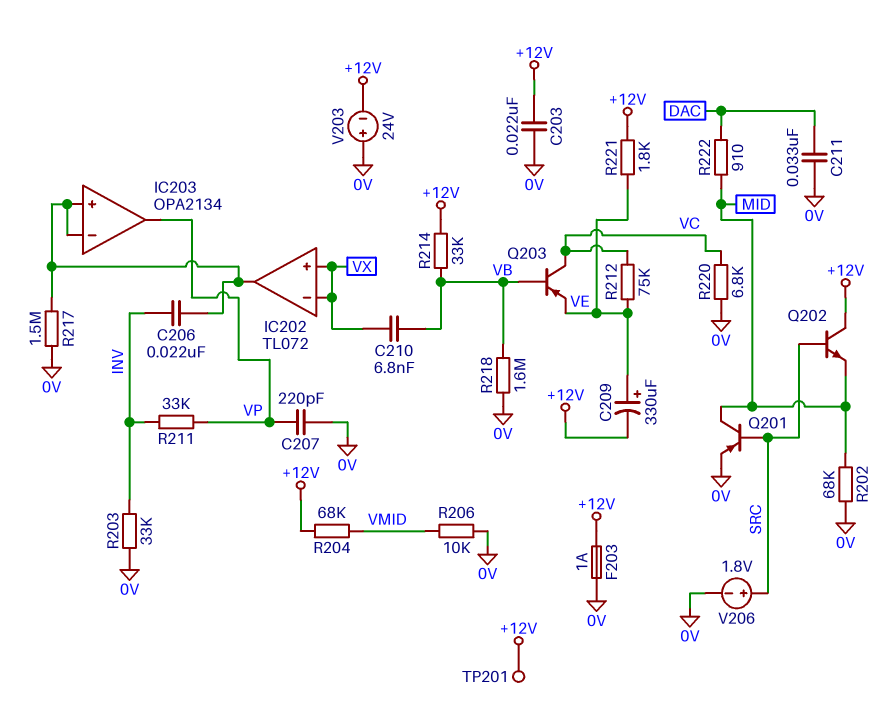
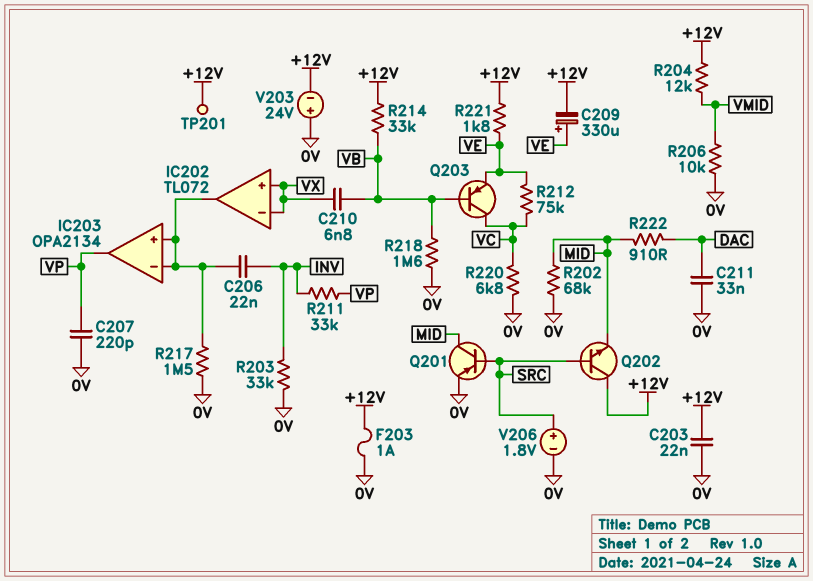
R204: 68k (+12V, VMID) -> 12k (+12V, VMID)

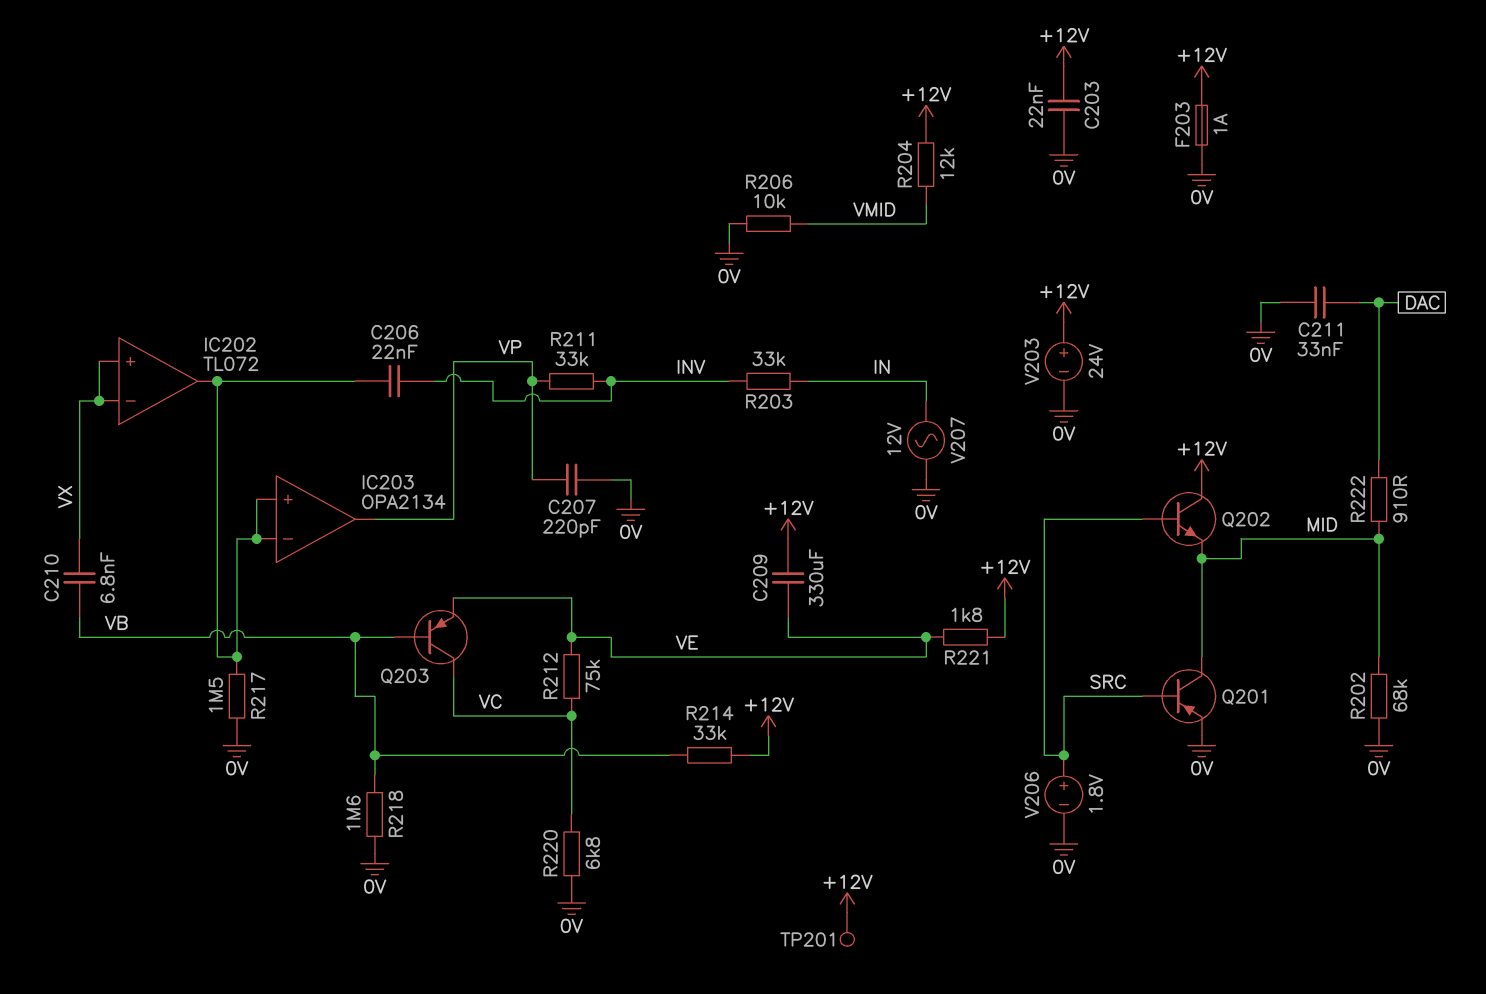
C209: 330uF (plus VE, minus +12V) -> 330uF (+12V, VE)
R203: 33k (0V, INV) -> 33k (IN, INV)
V203: 24V (plus 0V, minus +12V) -> 24V (plus +12V, minus 0V)
V207: none -> AC 12V (0V, IN)

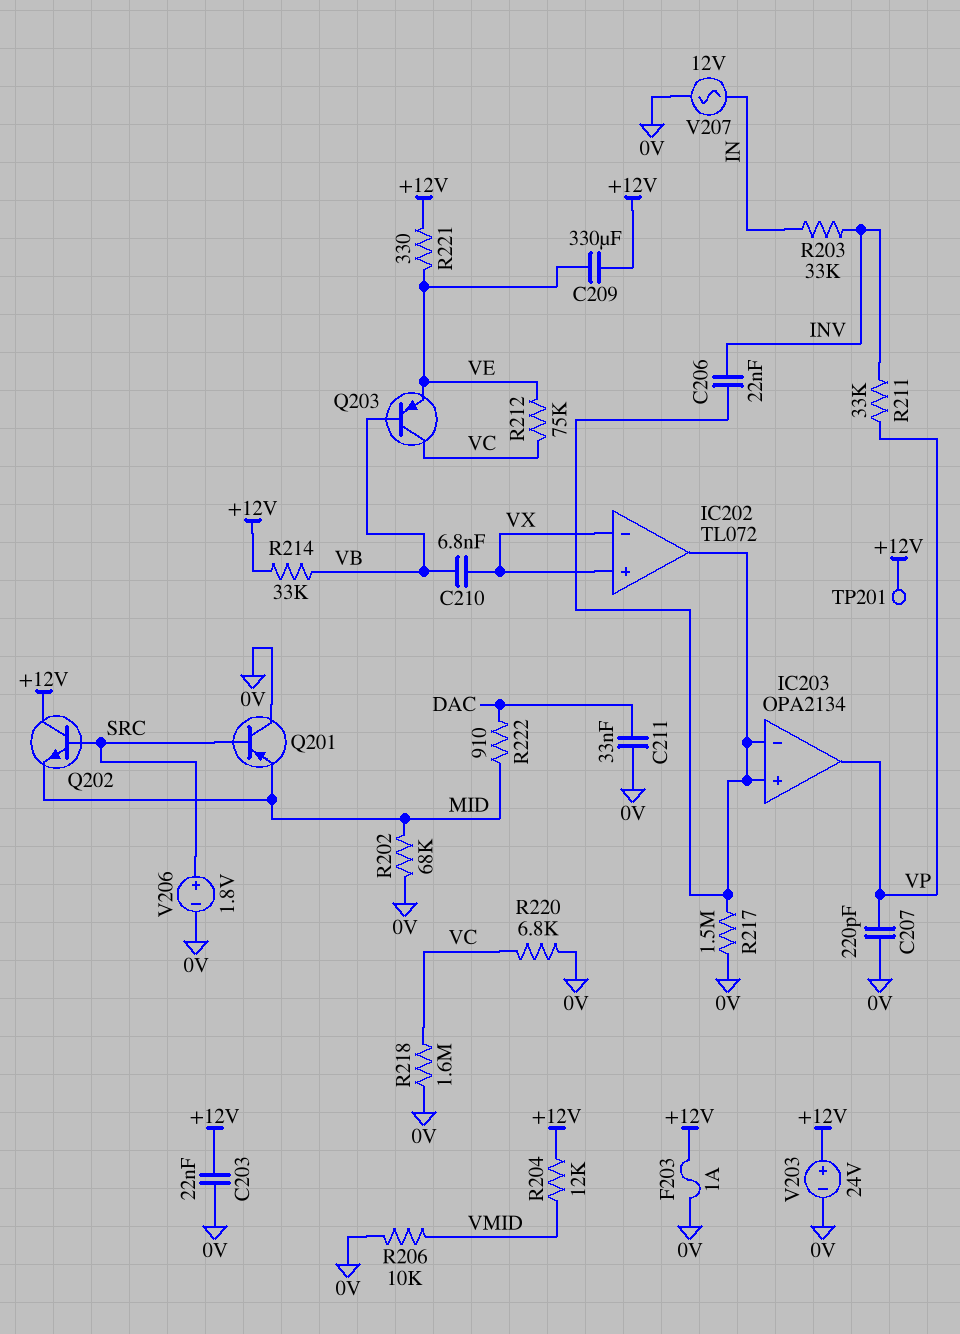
Q201: PNP (B SRC, C MID, E 0V) -> PNP (B SRC, C 0V, E MID)
R218: 1.6M (0V, VB) -> 1.6M (0V, VC)
R221: 1.8k (+12V, VE) -> 330 (+12V, VE)

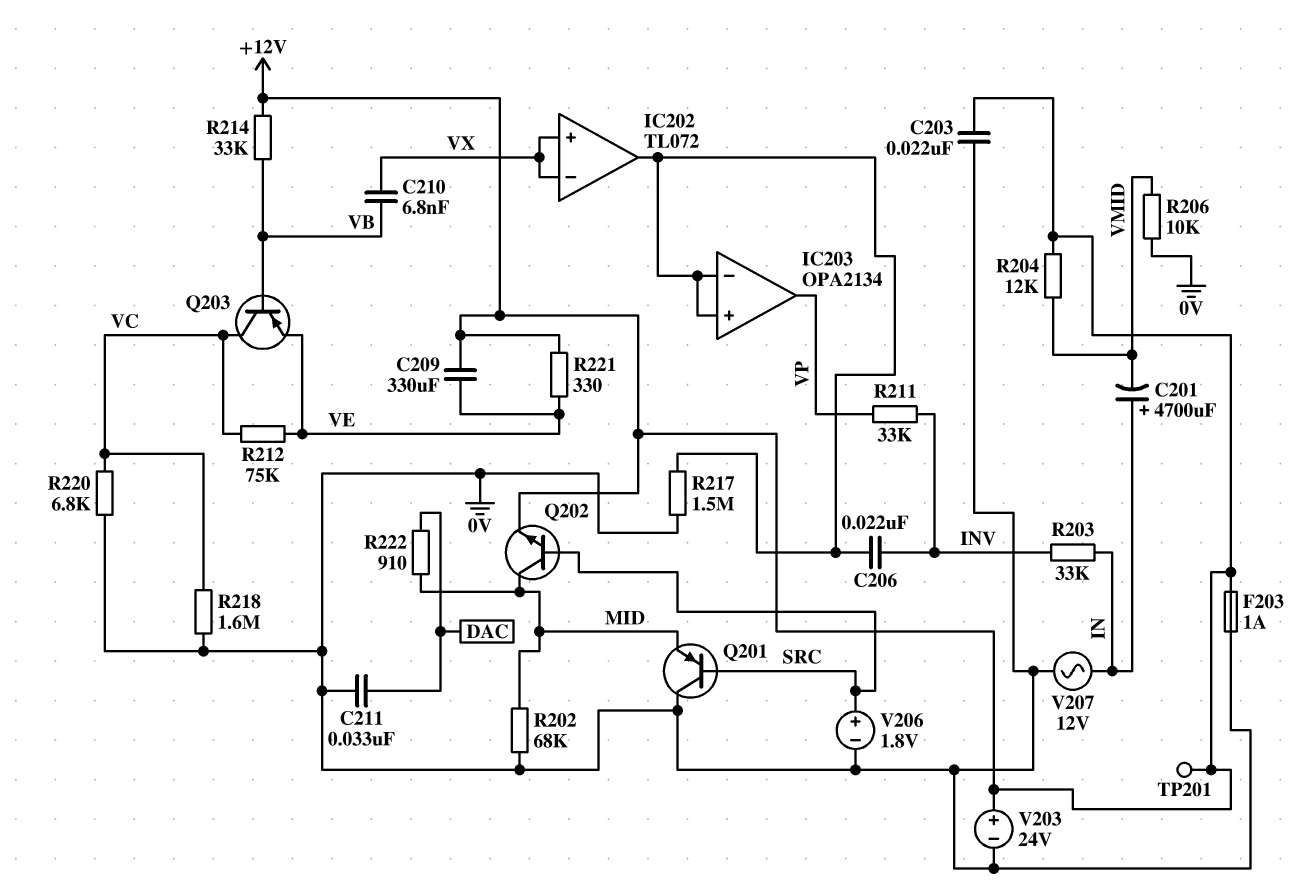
C201: none -> 4700uF (plus IN, minus VMID)
C207: 220pF (0V, VP) -> none
Q202: NPN (B SRC, C +12V, E MID) -> NPN (B SRC, C MID, E +12V)

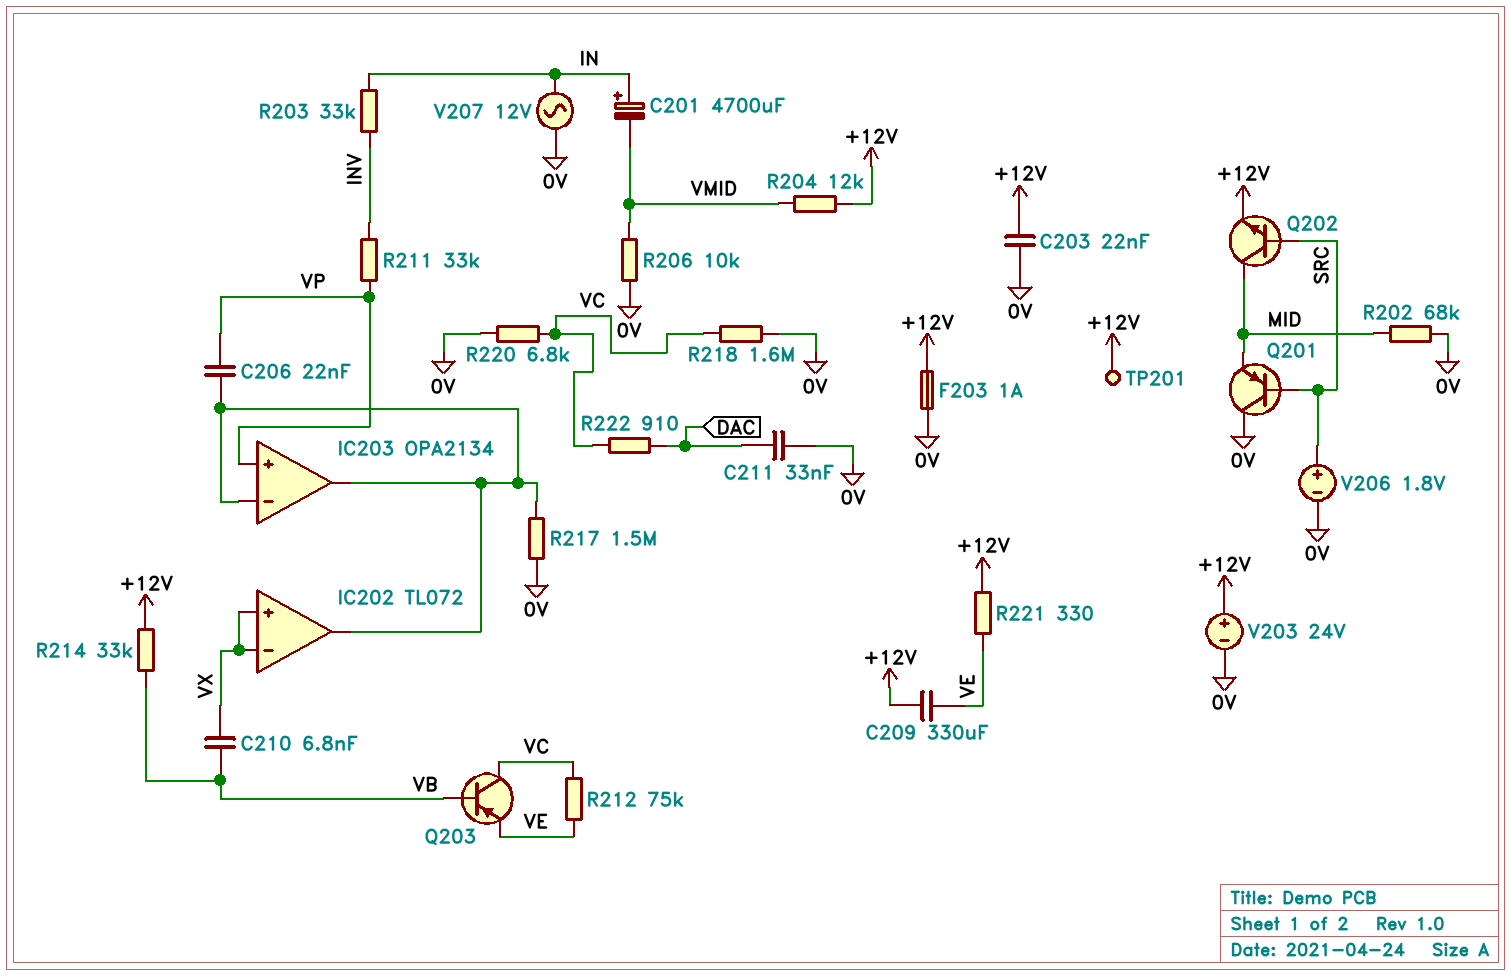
C206: 22nF (IC202/out, INV) -> 22nF (IC202/out, VP)
IC203 pin in+: IC202/out -> VP
IC203 pin out: VP -> IC202/out
R222: 910 (DAC, MID) -> 910 (DAC, VC)

